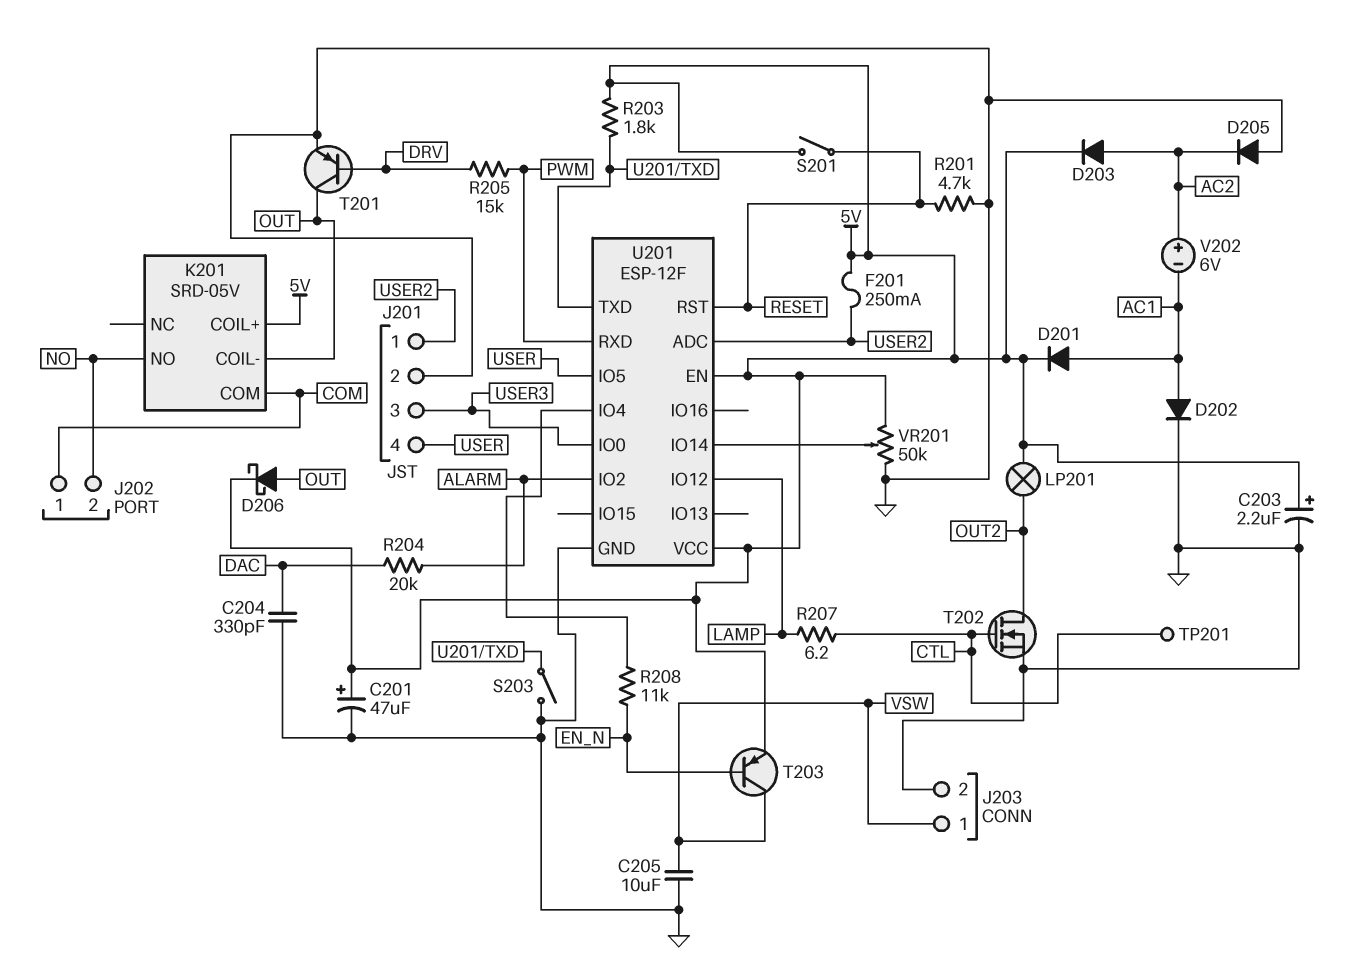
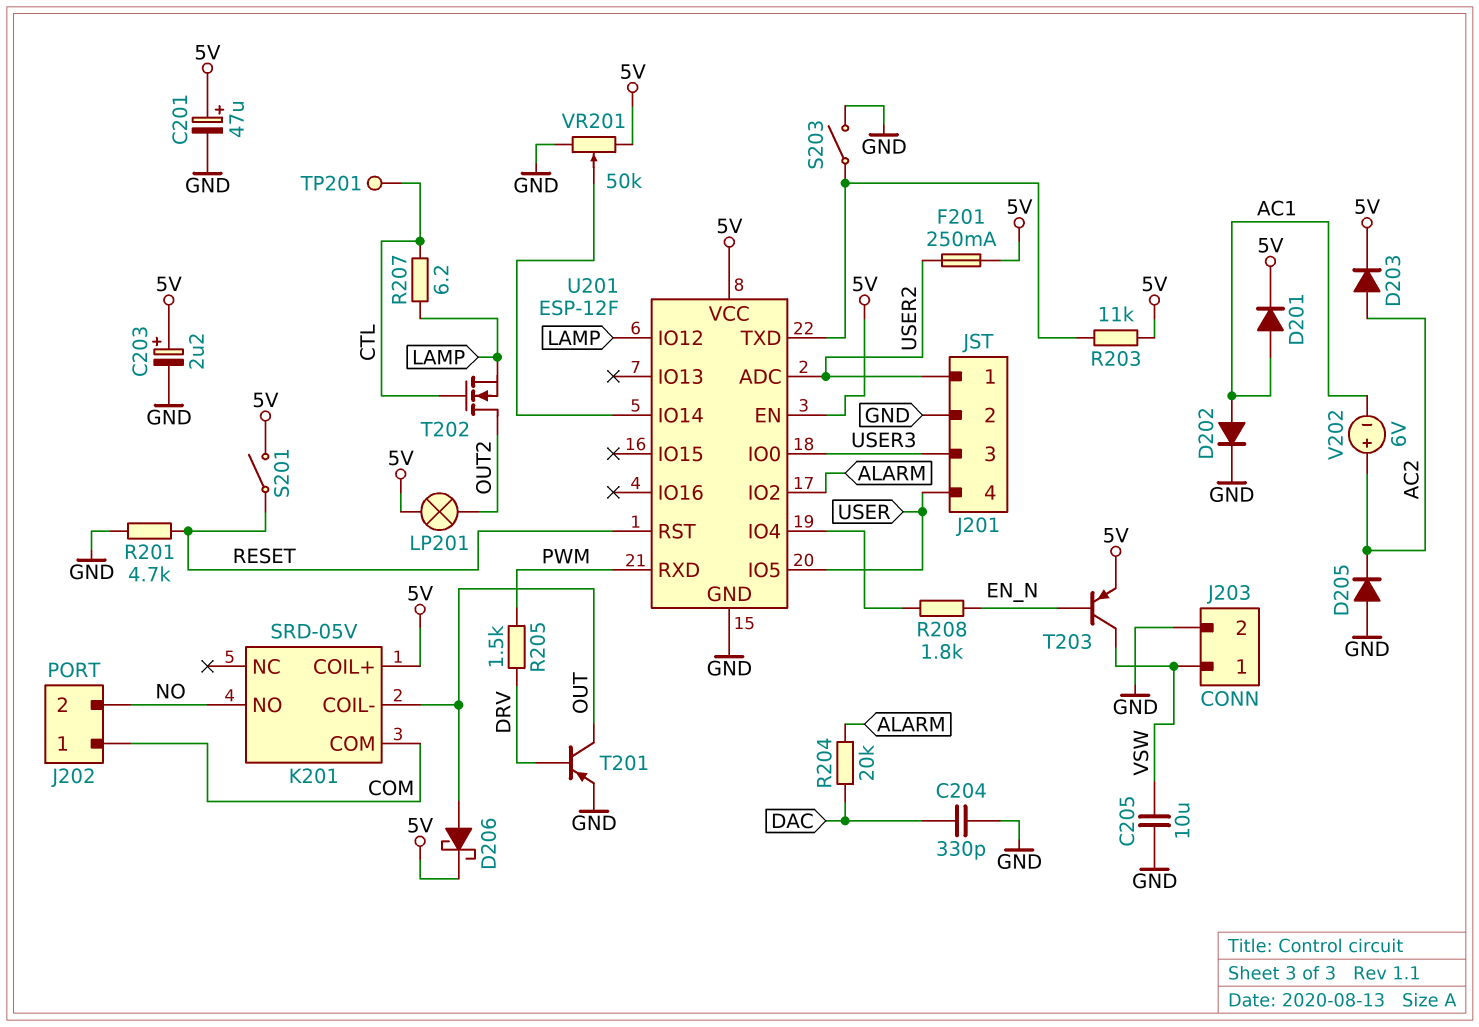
R203: 1.8k (5V, U201/TXD) -> 11k (5V, U201/TXD)
R205: 15k (DRV, PWM) -> 1.5k (DRV, PWM)
R208: 11k (EN_N, U201/IO4) -> 1.8k (EN_N, U201/IO4)
T202: NMOS (G CTL, D OUT2, S GND) -> NMOS (G CTL, D OUT2, S LAMP)

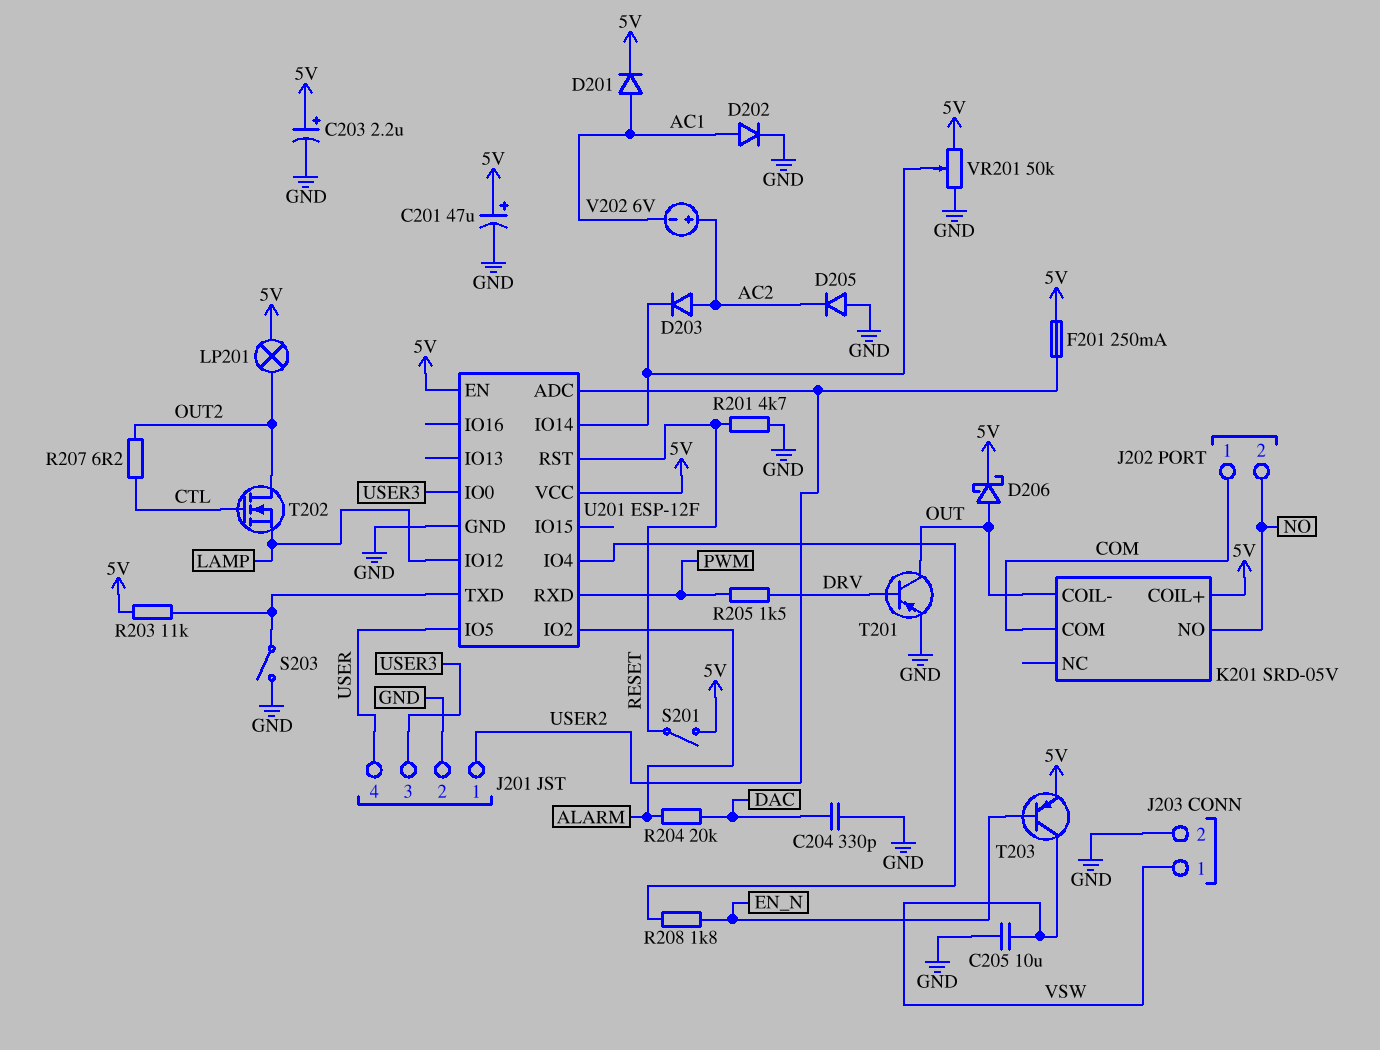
D203: diode (A AC2, K 5V) -> diode (A AC2, K U201/IO14)
R207: 6.2 (CTL, LAMP) -> 6.2 (CTL, OUT2)
TP201: test point (CTL) -> none

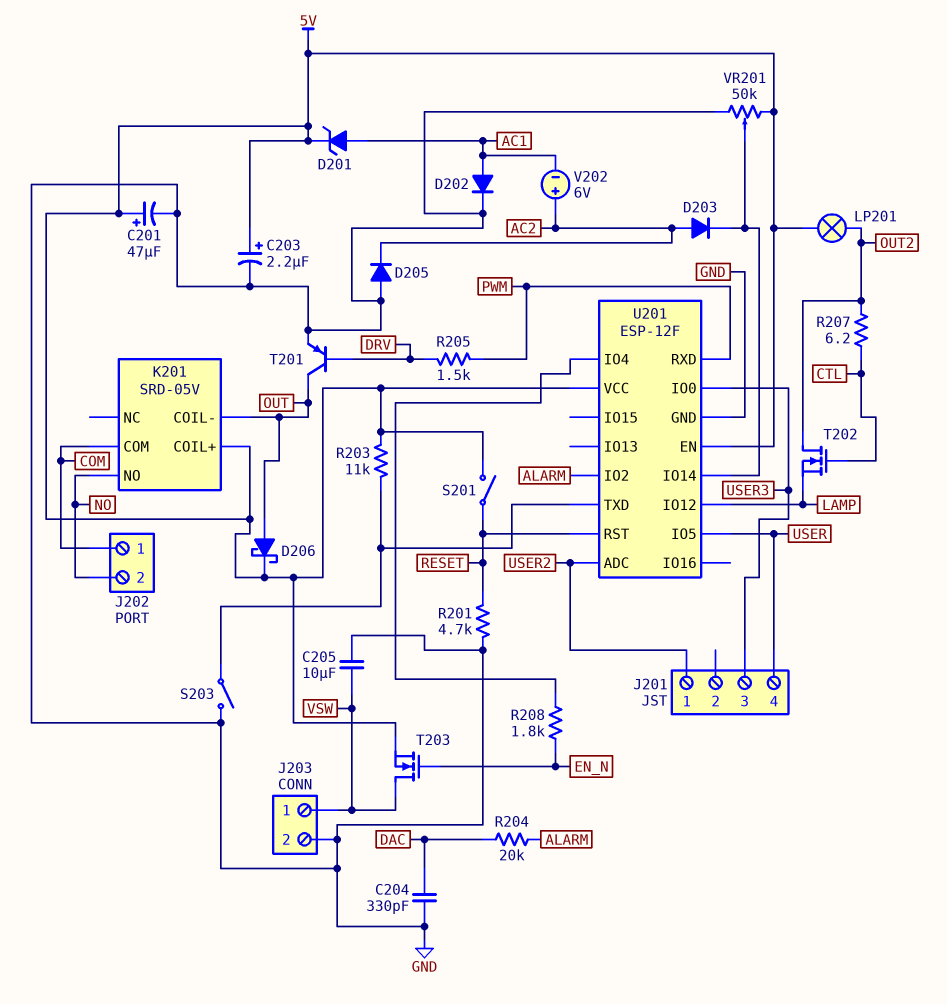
D201: diode (A AC1, K 5V) -> zener (A AC1, K 5V)
F201: 250mA (5V, USER2) -> none
J201 pin 2: GND -> none
T203: PNP (B EN_N, C VSW, E 5V) -> NMOS (G EN_N, D VSW, S 5V)

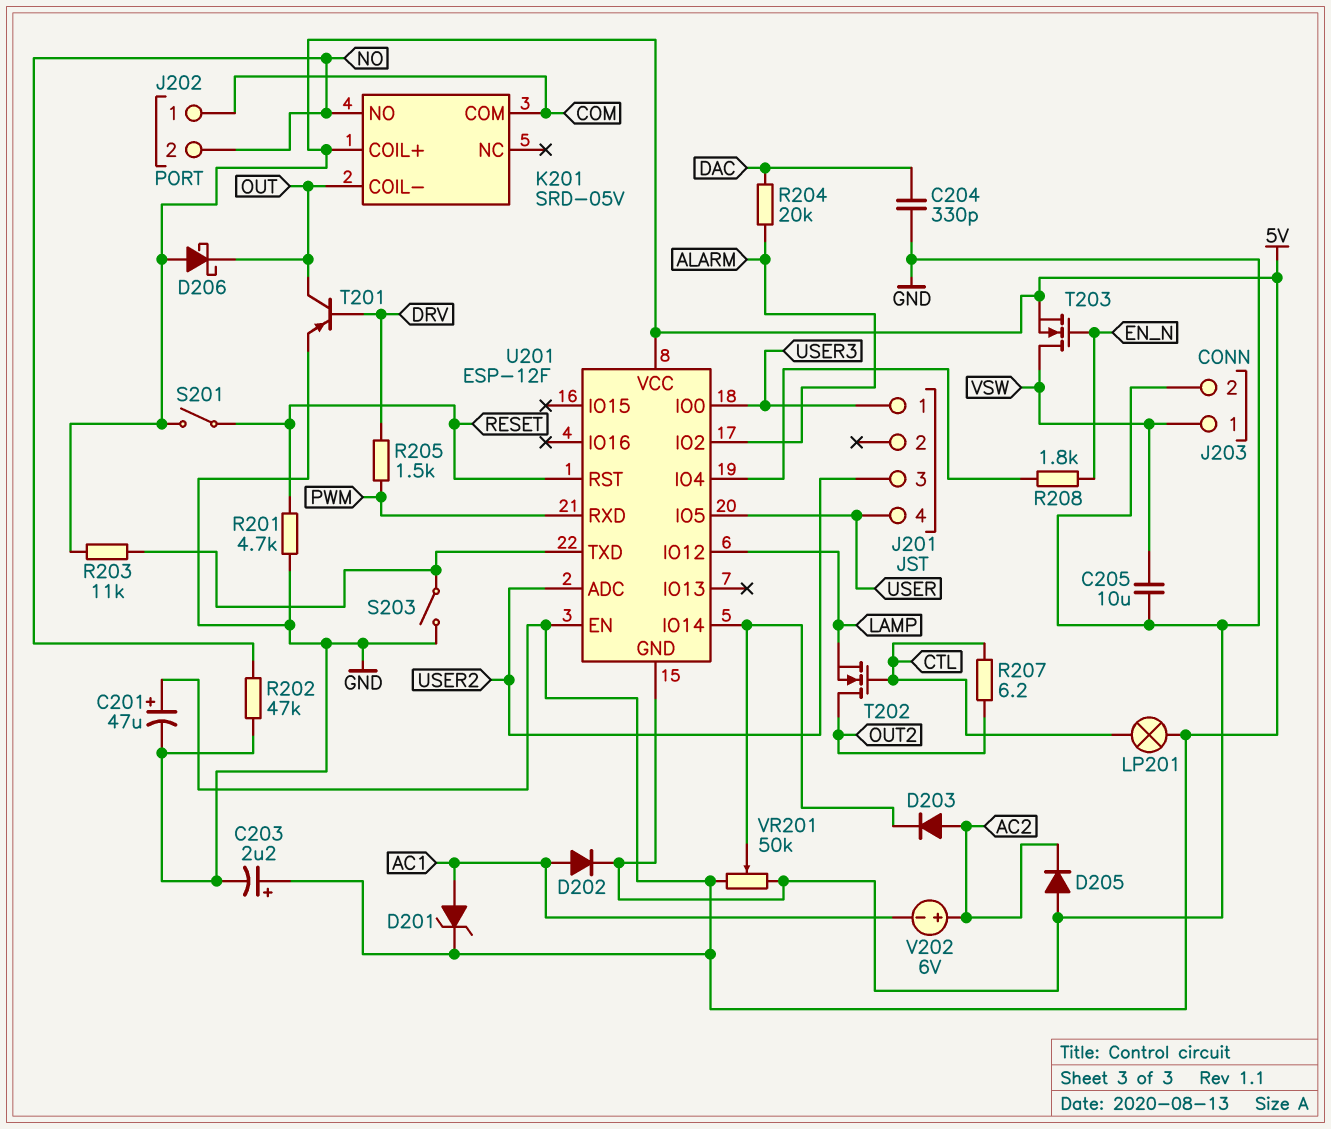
D206: schottky (A OUT, K 5V) -> schottky (A 5V, K OUT)
J201 pin 1: USER2 -> USER3
J201 pin 3: USER3 -> USER2
LP201: lamp (5V, OUT2) -> lamp (5V, CTL)
R202: none -> 47k (GND, NO)

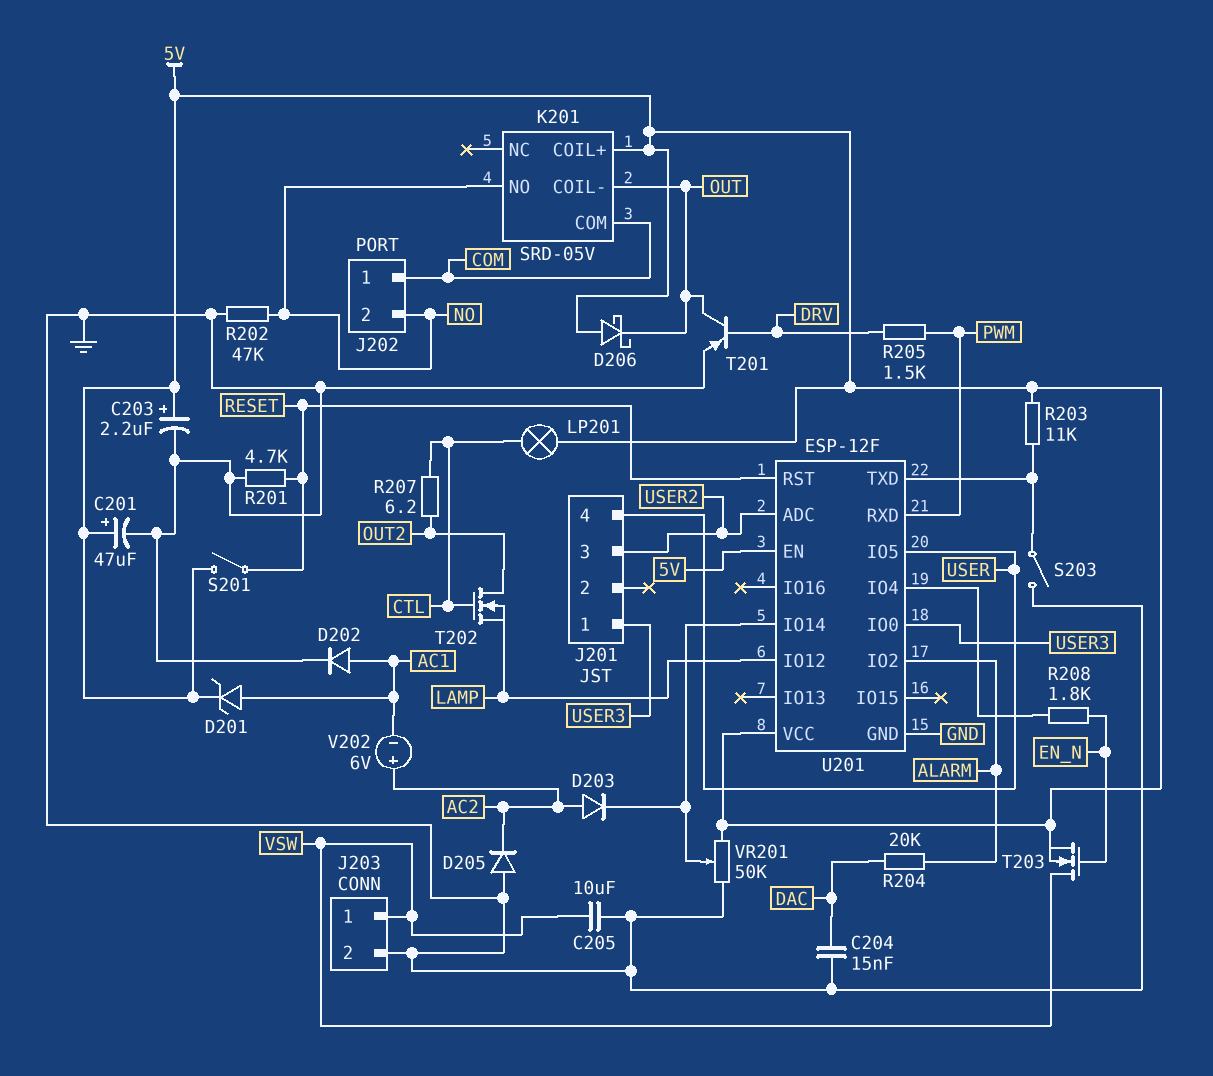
C204: 330pF (DAC, GND) -> 15nF (DAC, GND)

